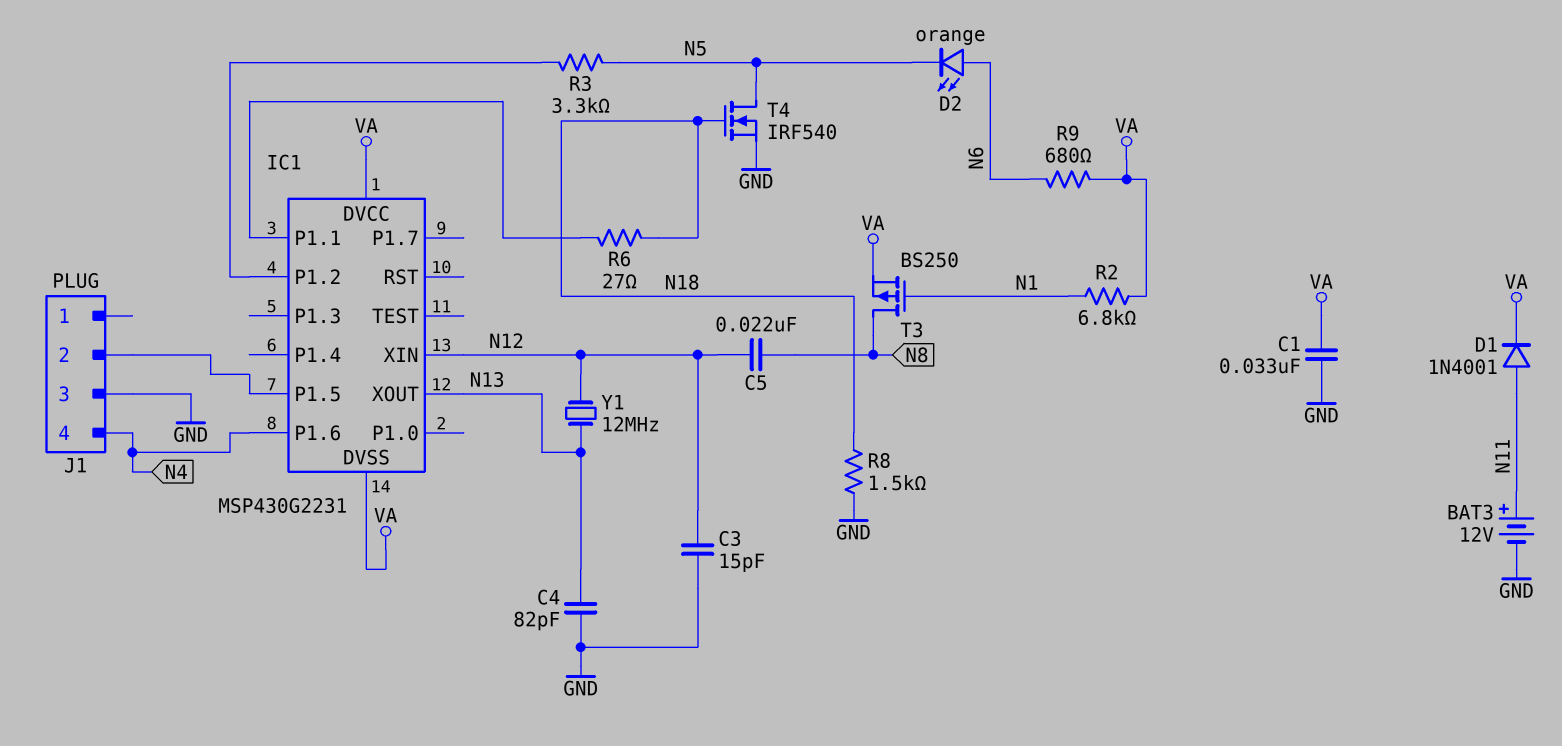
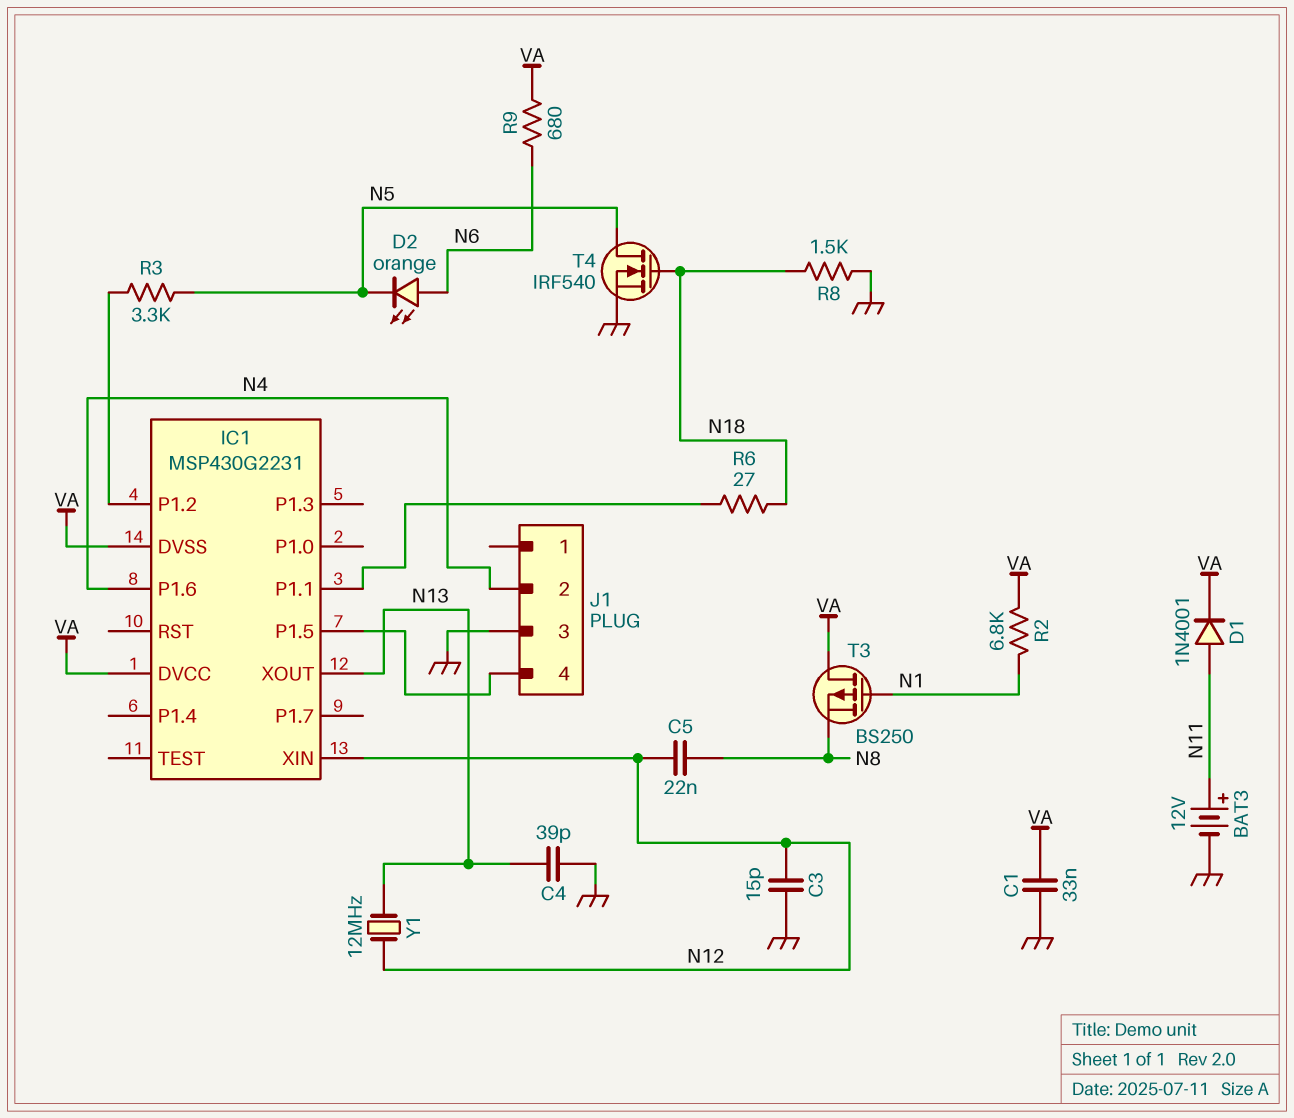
C4: 82pF (GND, N13) -> 39pF (GND, N13)
J1 pin 2: IC1/P1.5 -> N4
J1 pin 4: N4 -> IC1/P1.5
T3: PMOS BS250 (G N1, D N8, S VA) -> PMOS BS250 (G N1, D VA, S N8)

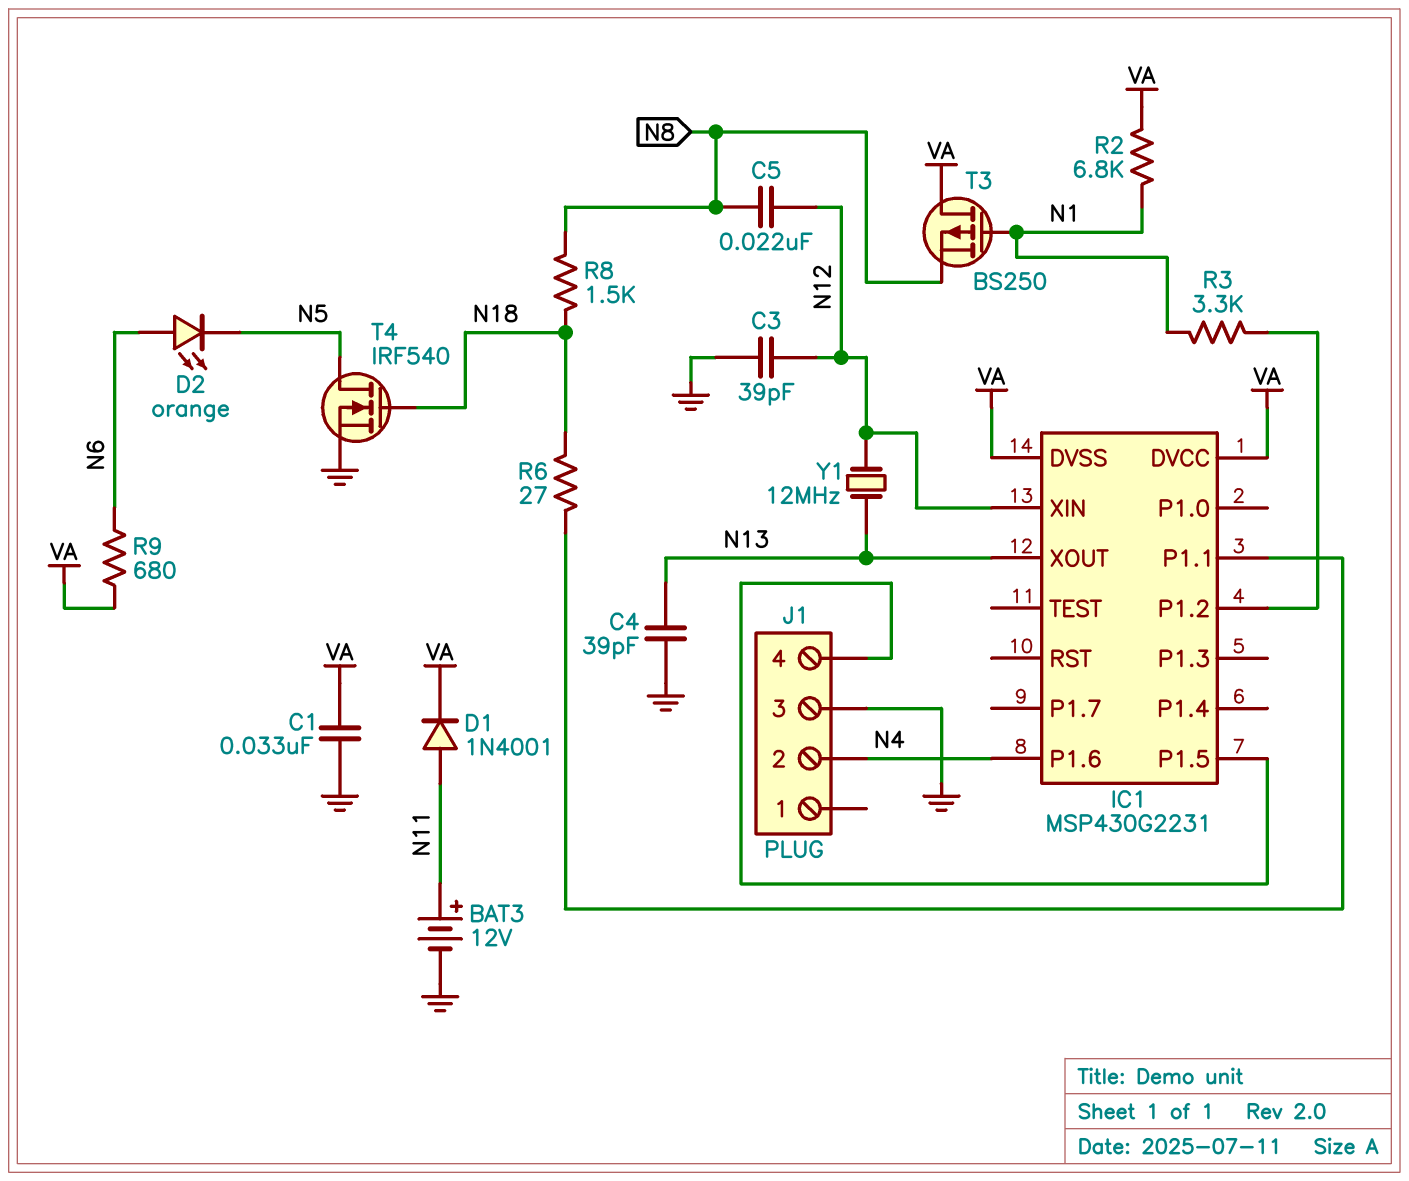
C3: 15pF (GND, N12) -> 39pF (GND, N12)
R3: 3.3k (IC1/P1.2, N5) -> 3.3k (IC1/P1.2, N1)
R8: 1.5k (GND, N18) -> 1.5k (N8, N18)

